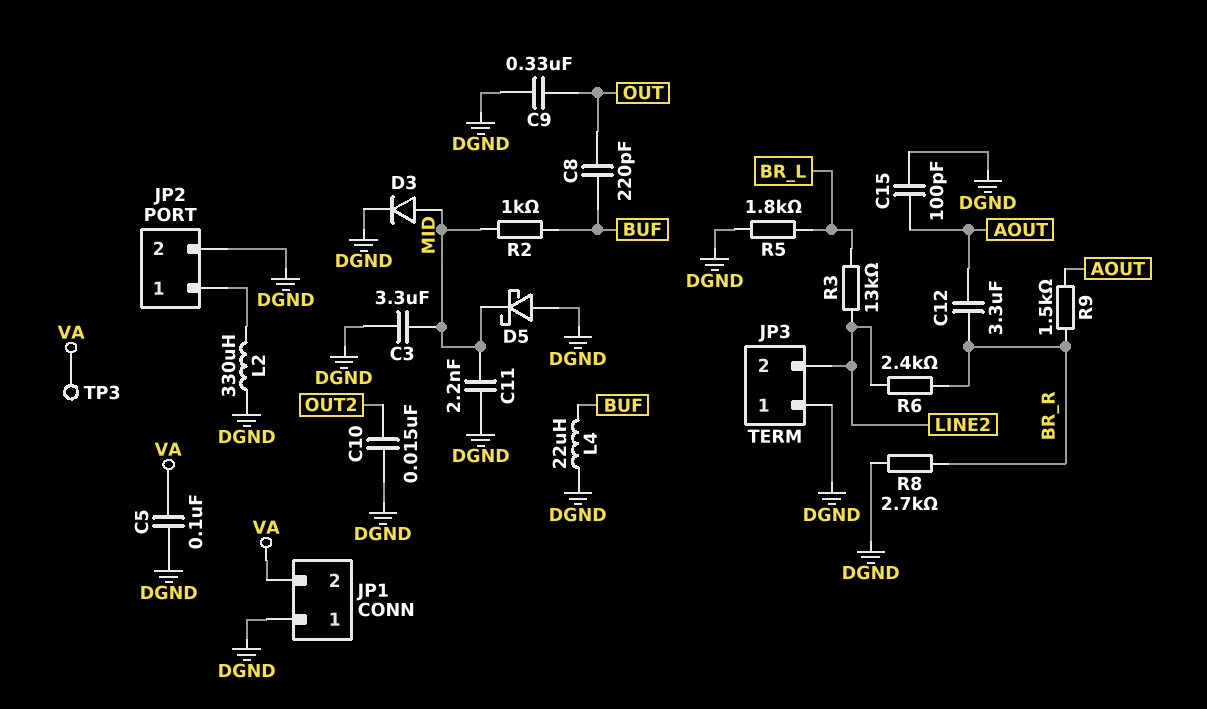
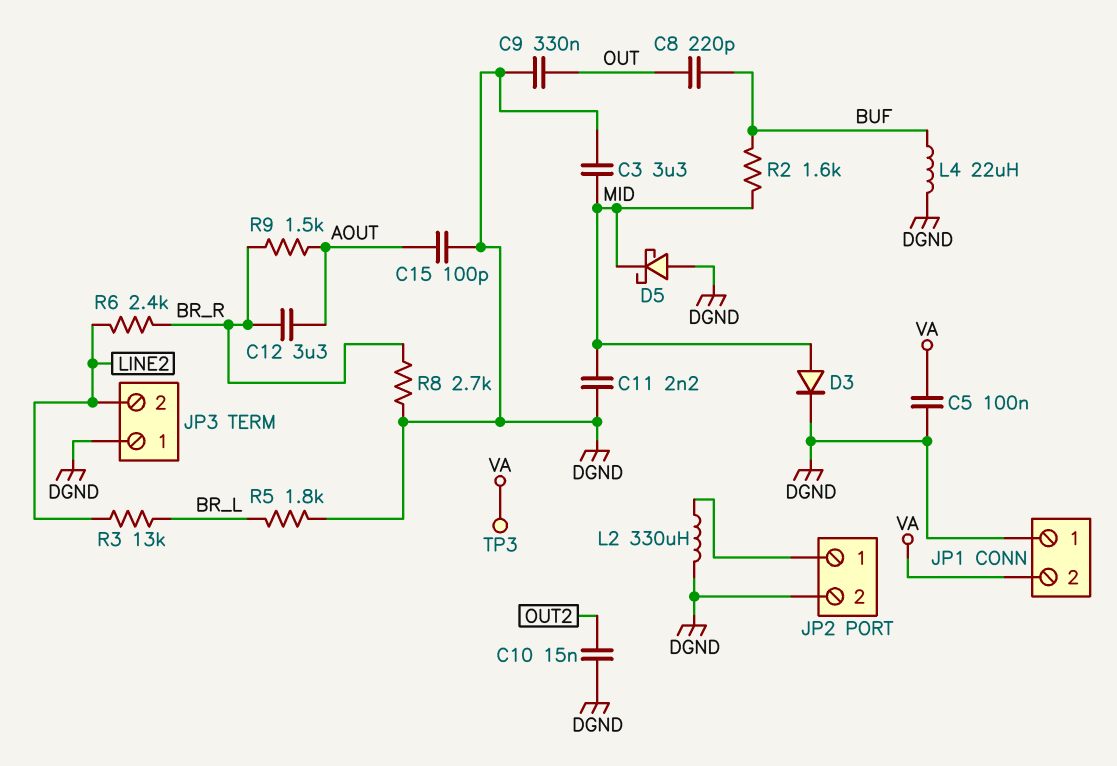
R2: 1k (BUF, MID) -> 1.6k (BUF, MID)

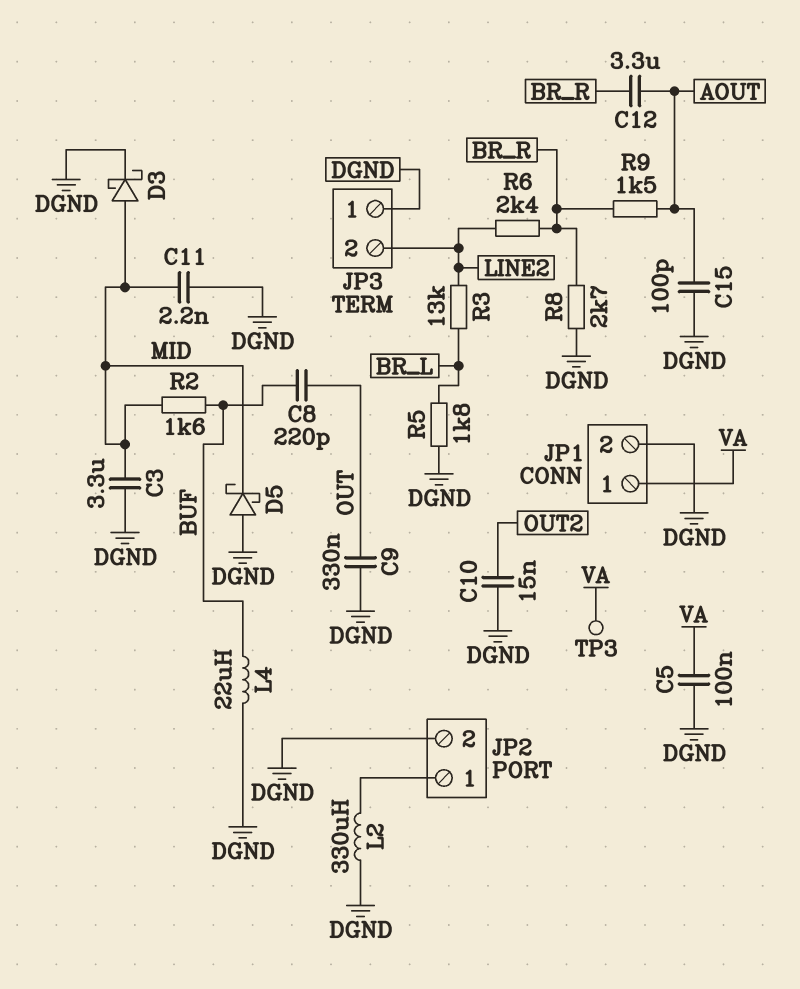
D3: diode (A MID, K DGND) -> schottky (A MID, K DGND)
JP1 pin 1: DGND -> VA
JP1 pin 2: VA -> DGND

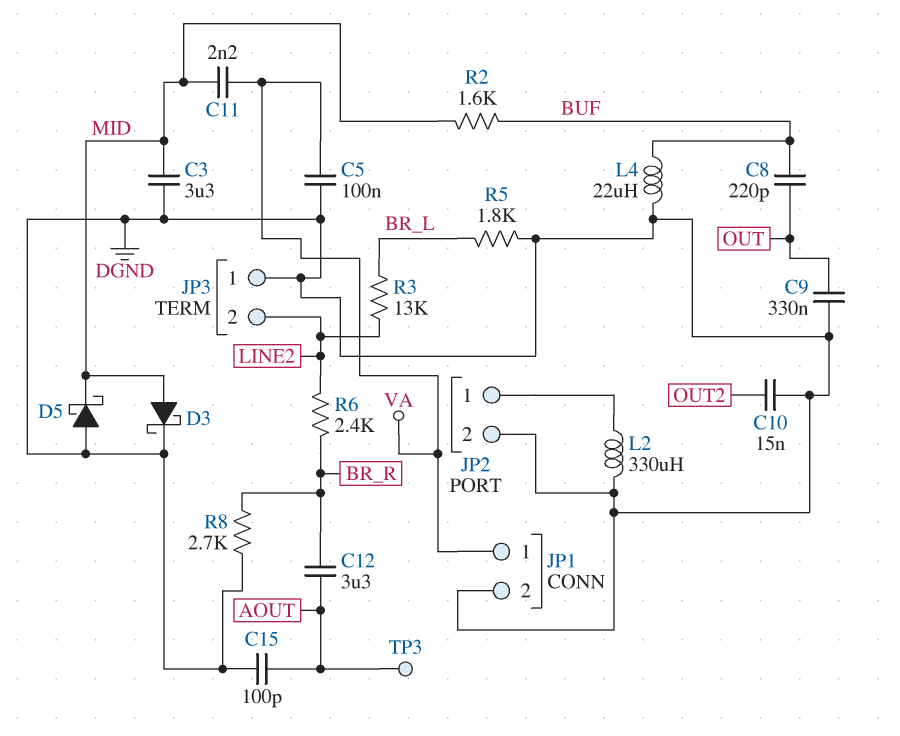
C11: 2.2nF (DGND, MID) -> 2.2nF (MID, VA)
R9: 1.5k (AOUT, BR_R) -> none
TP3: test point (VA) -> test point (AOUT)

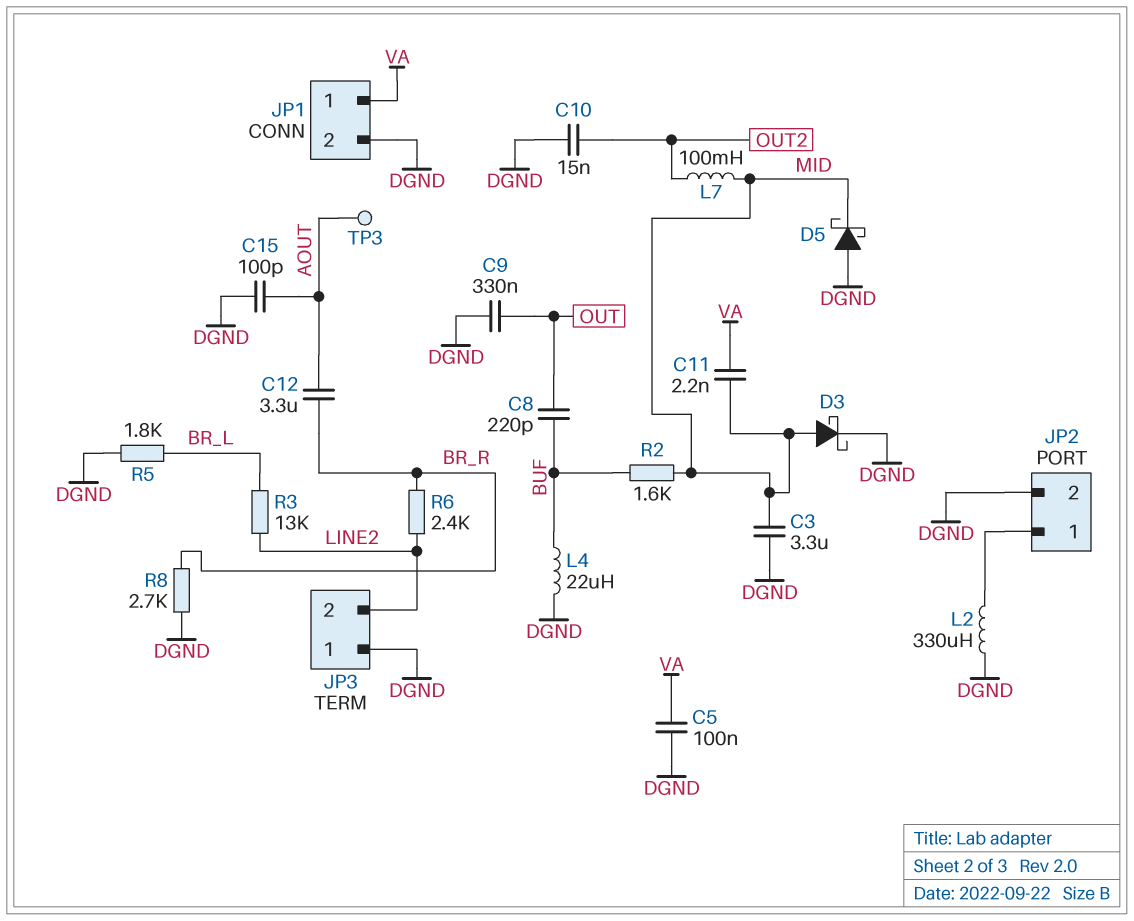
L7: none -> 100mH (MID, OUT2)

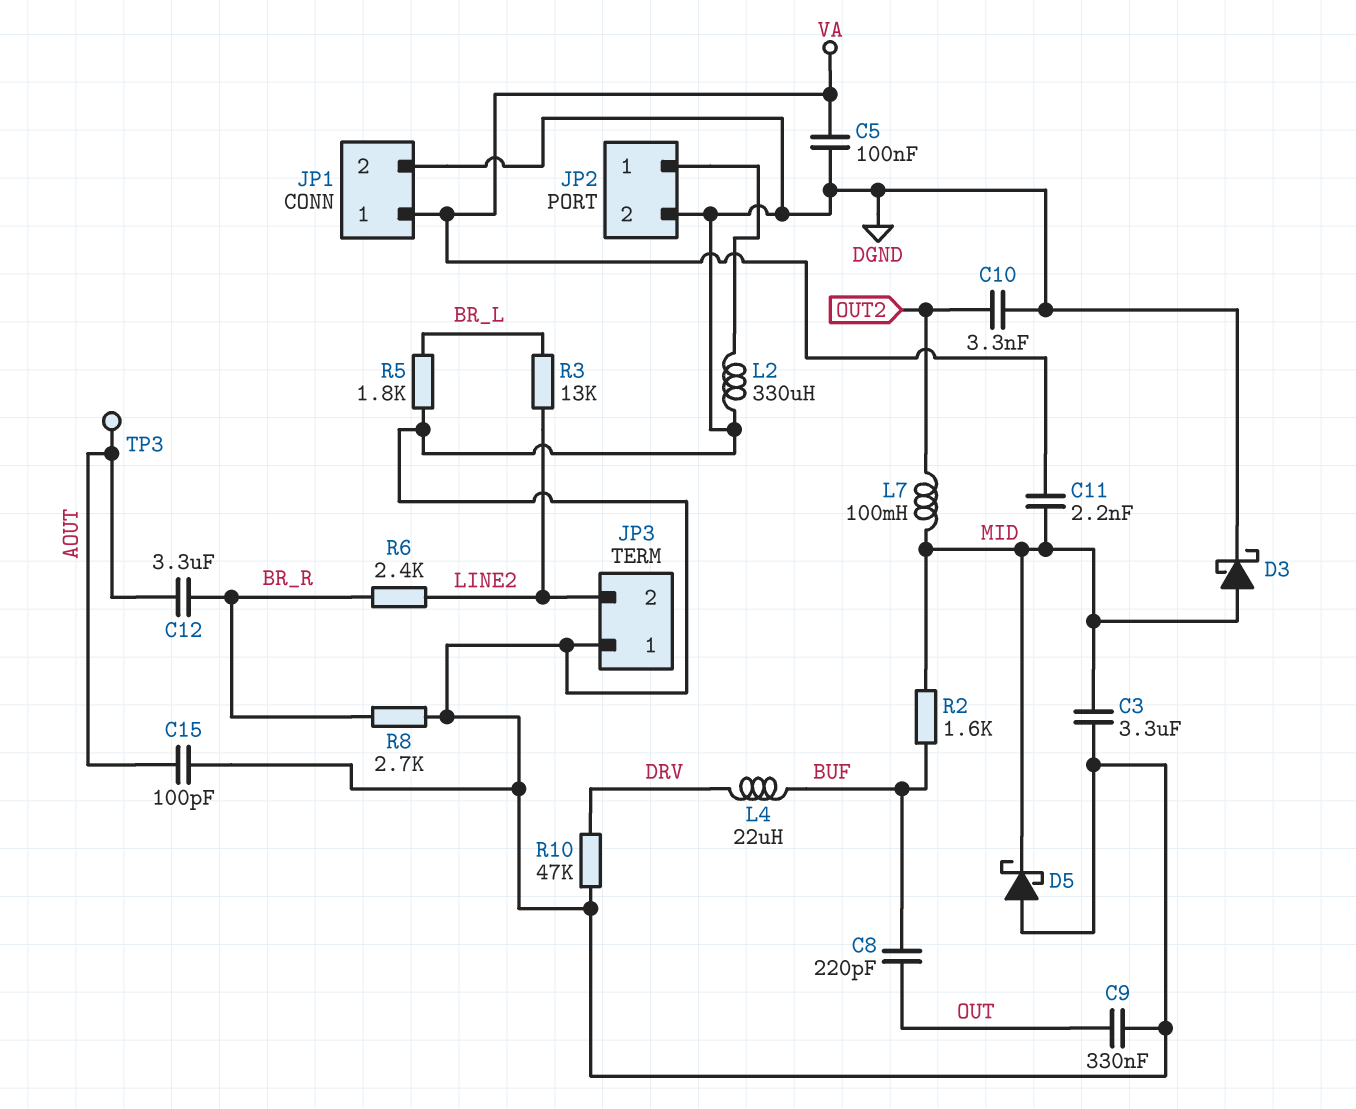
C10: 15nF (DGND, OUT2) -> 3.3nF (DGND, OUT2)
L4: 22uH (BUF, DGND) -> 22uH (BUF, DRV)
R10: none -> 47k (DGND, DRV)

